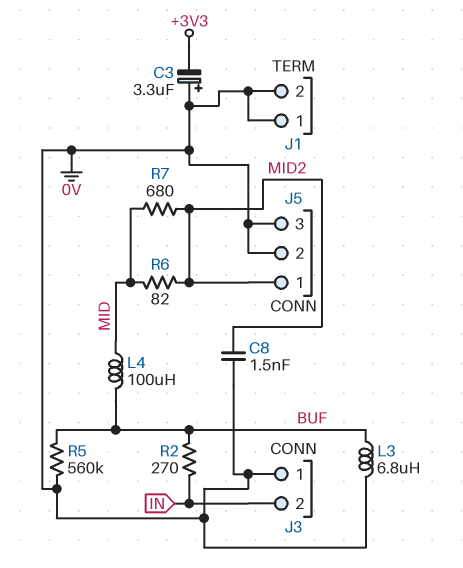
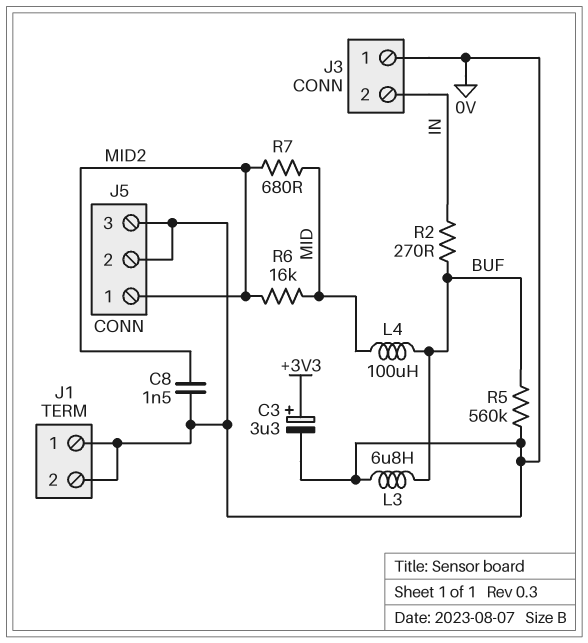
C3: 3.3uF (plus 0V, minus +3V3) -> 3.3uF (plus +3V3, minus 0V)
R6: 82 (MID, MID2) -> 16k (MID, MID2)

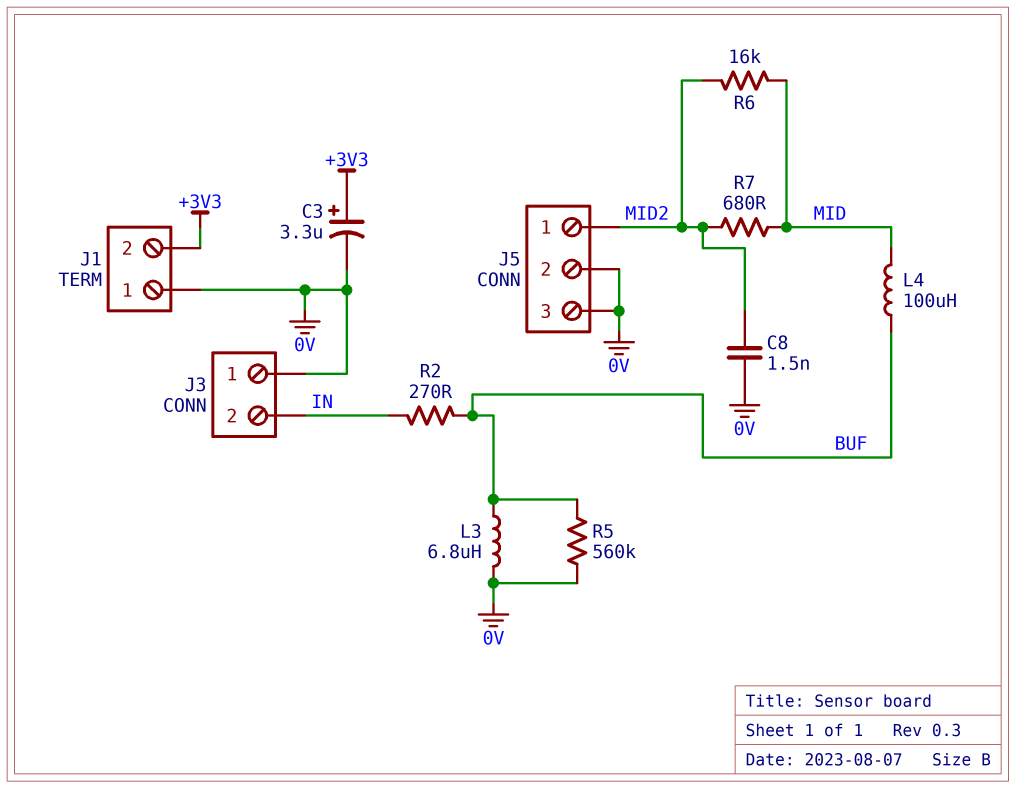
J1 pin 2: 0V -> +3V3

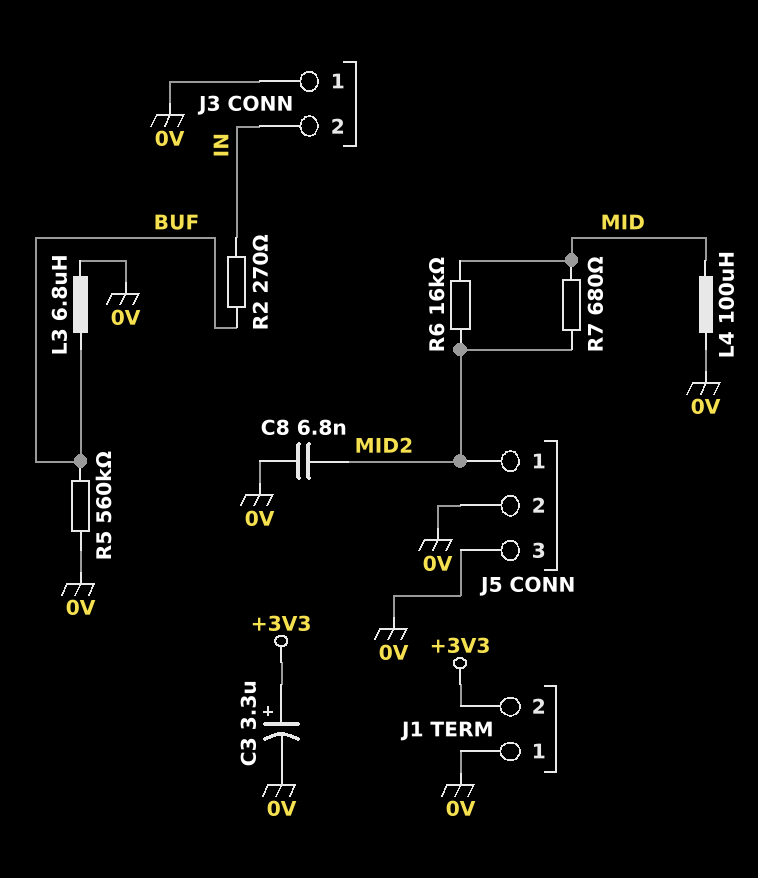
C8: 1.5nF (0V, MID2) -> 6.8nF (0V, MID2)
L4: 100uH (BUF, MID) -> 100uH (0V, MID)

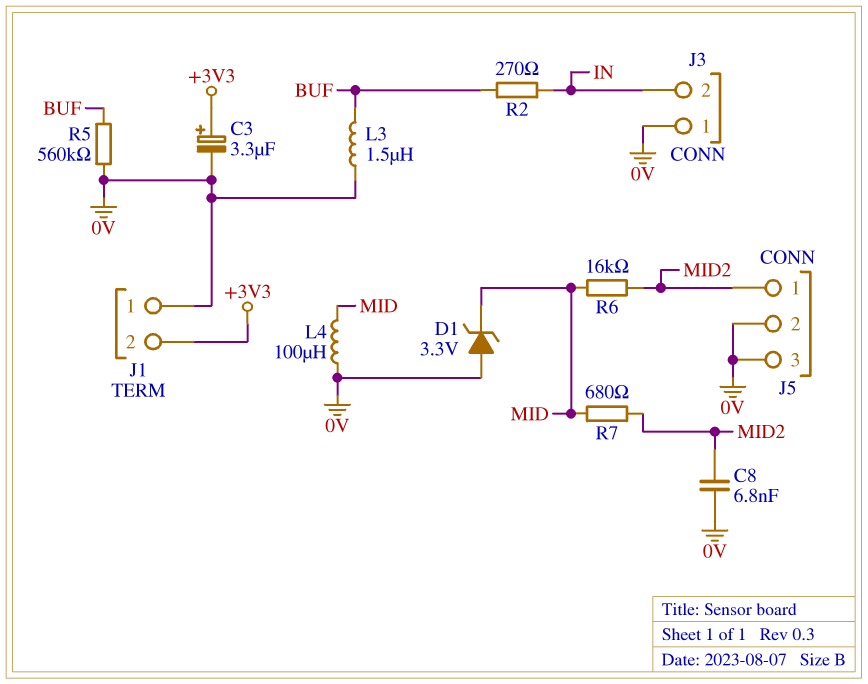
D1: none -> zener 3.3V (A 0V, K MID)
L3: 6.8uH (0V, BUF) -> 1.5uH (0V, BUF)

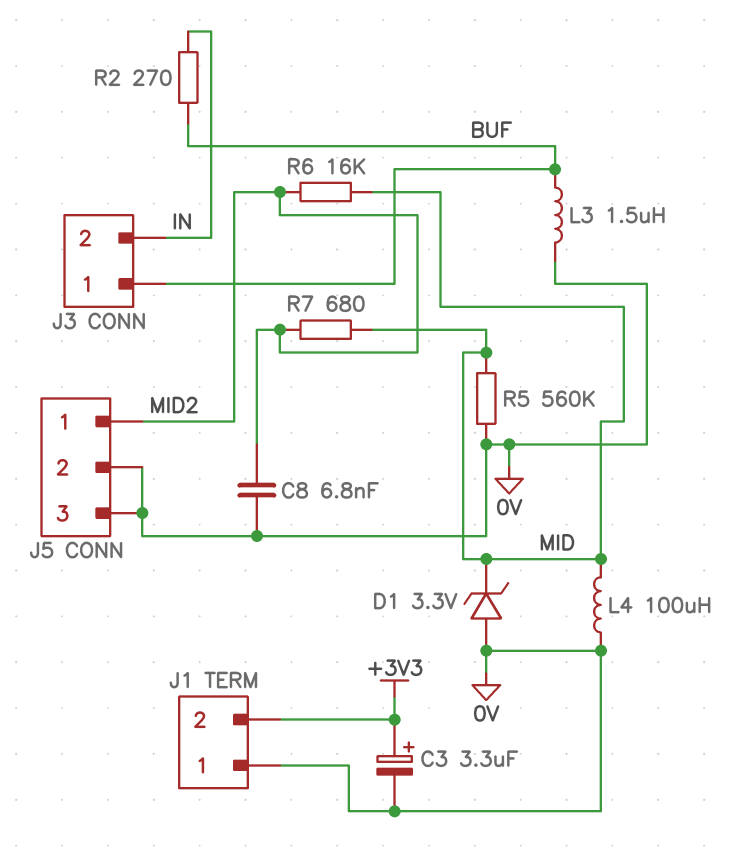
J3 pin 1: 0V -> BUF
R5: 560k (0V, BUF) -> 560k (0V, MID)

